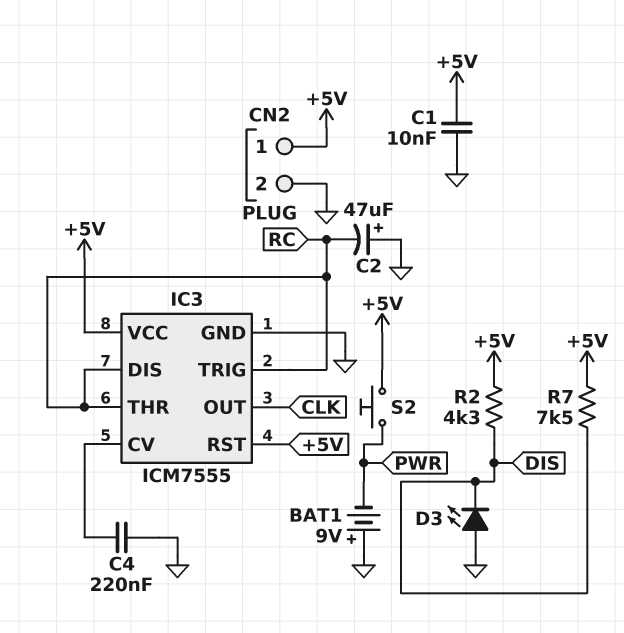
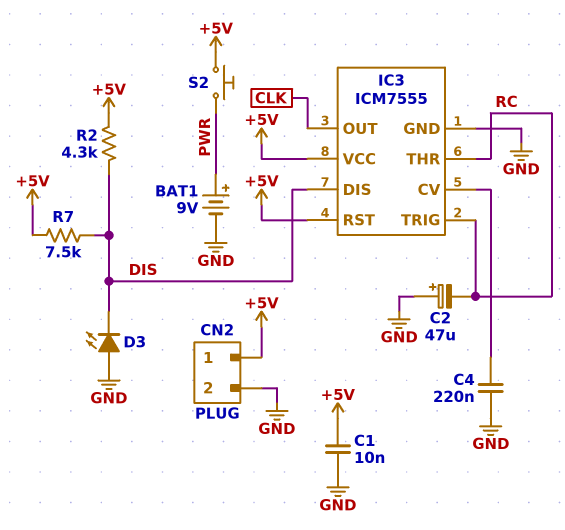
BAT1: 9V (plus GND, minus PWR) -> 9V (plus PWR, minus GND)
IC3 pin DIS: RC -> DIS

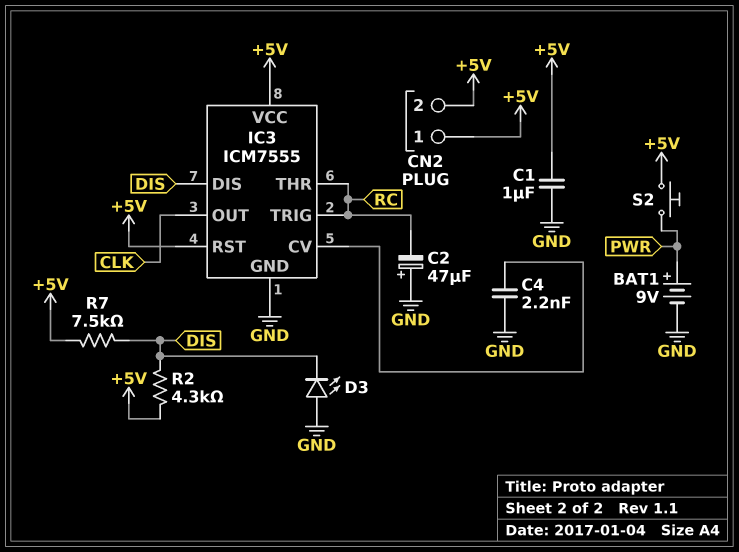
C1: 10nF (+5V, GND) -> 1uF (+5V, GND)
C4: 220nF (GND, IC3/CV) -> 2.2nF (GND, IC3/CV)
CN2 pin 2: GND -> +5V

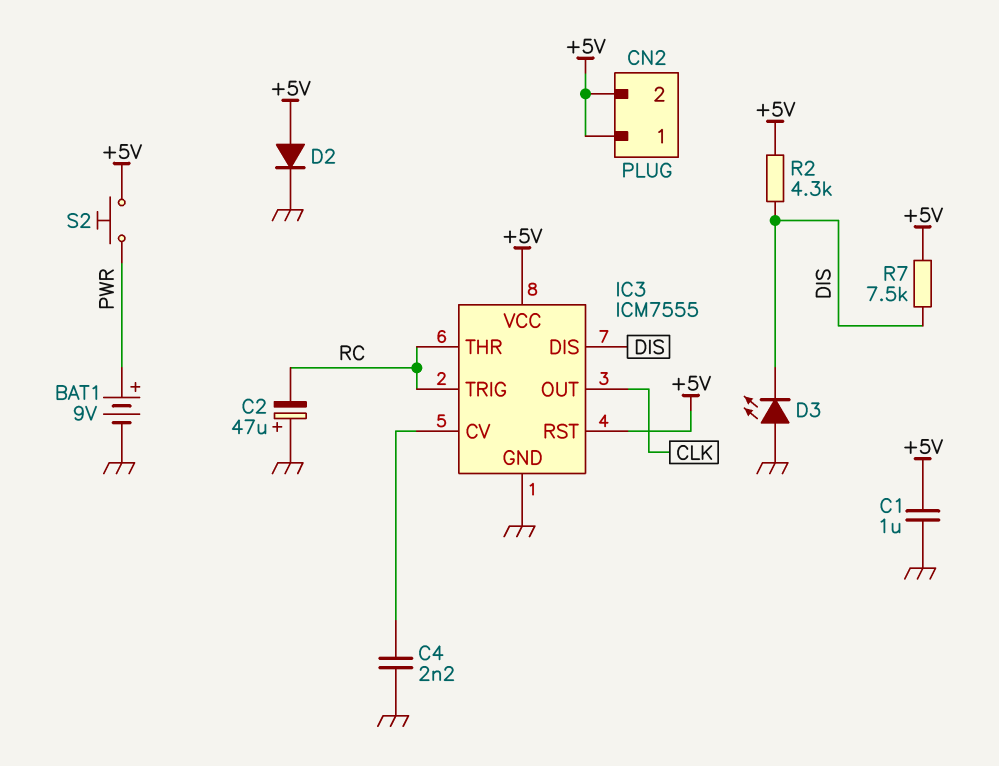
D2: none -> diode (A +5V, K GND)

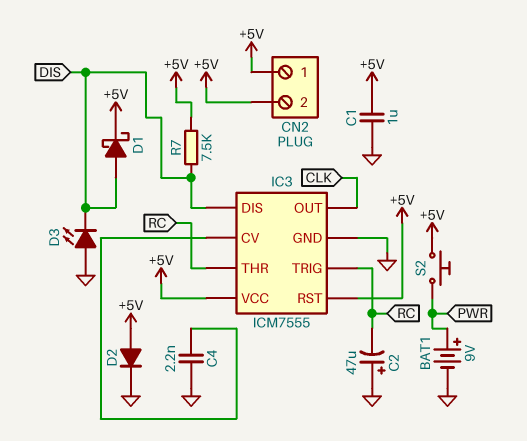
D1: none -> schottky (A DIS, K +5V)
R2: 4.3k (+5V, DIS) -> none

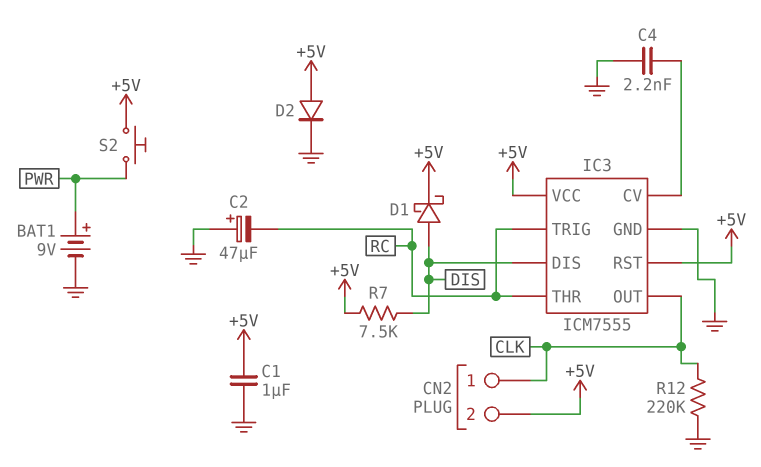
CN2 pin 1: +5V -> CLK
D3: LED (A GND, K DIS) -> none
R12: none -> 220k (CLK, GND)

